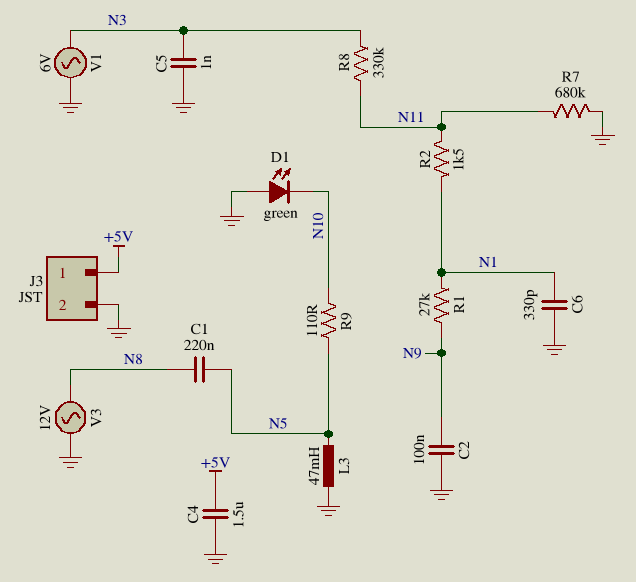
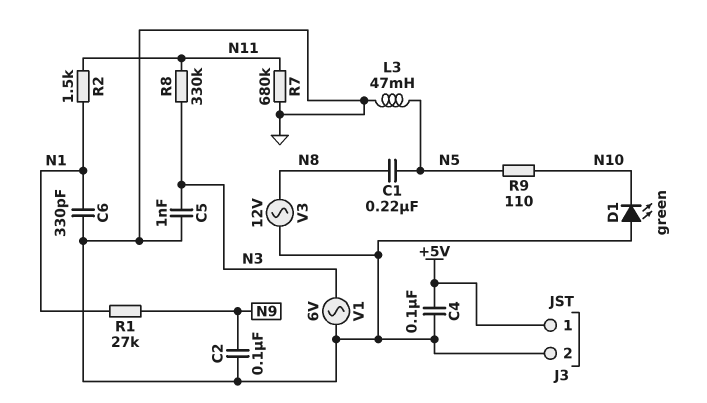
C4: 1.5uF (+5V, GND) -> 100nF (+5V, GND)

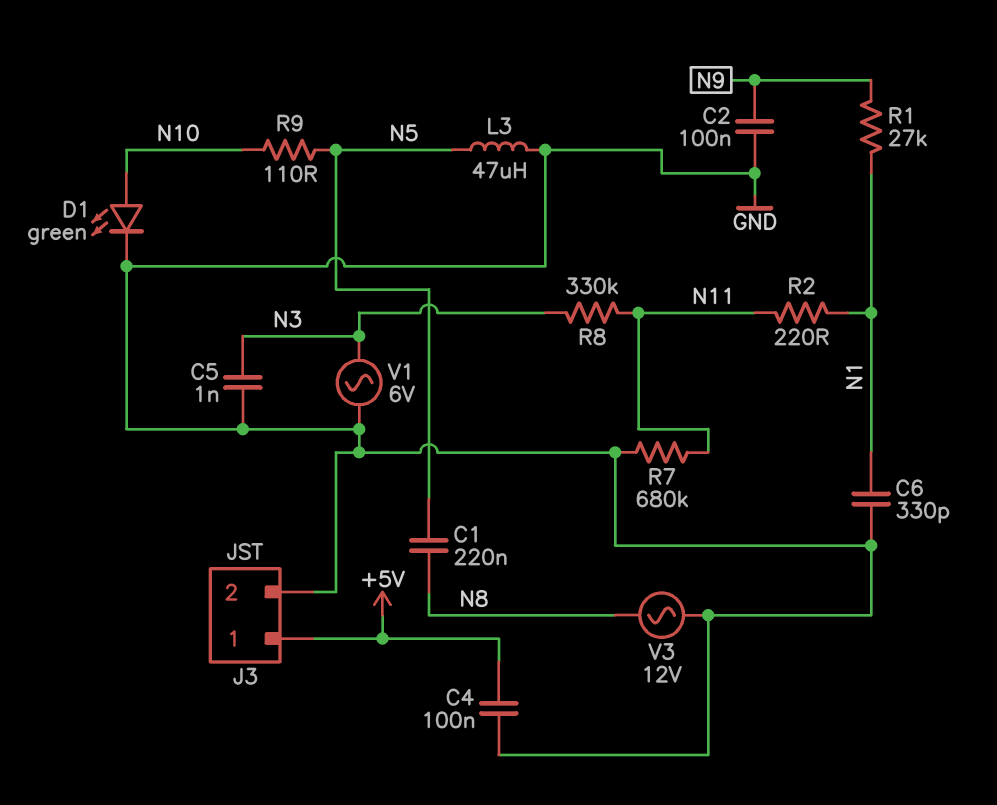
D1: LED green (A GND, K N10) -> LED green (A N10, K GND)
L3: 47mH (GND, N5) -> 47uH (GND, N5)
R2: 1.5k (N1, N11) -> 220 (N1, N11)

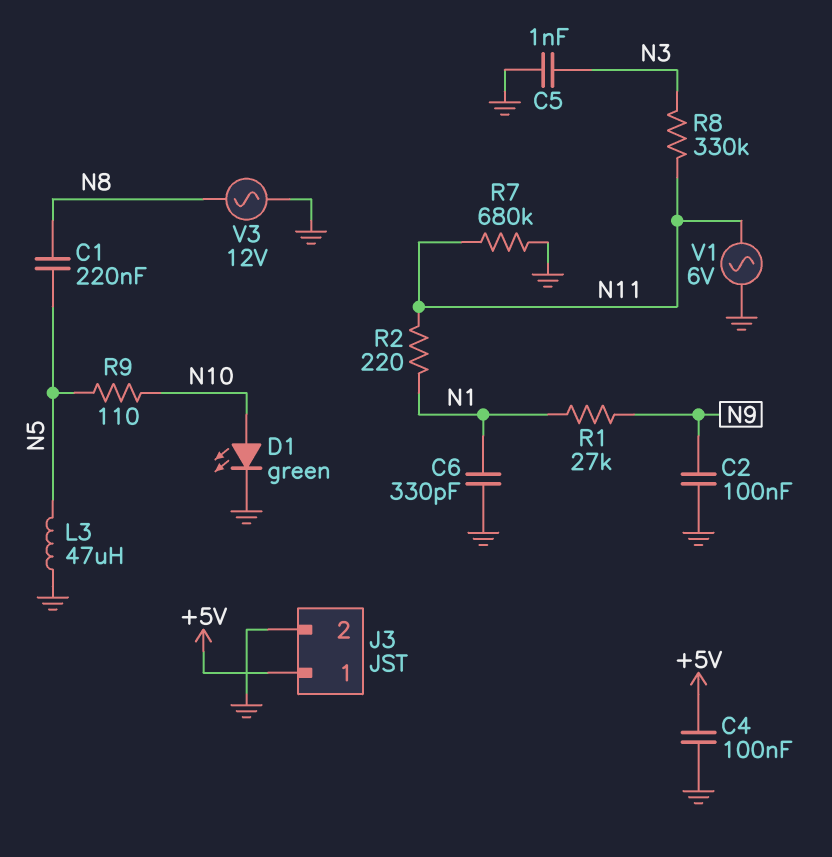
V1: AC 6V (GND, N3) -> AC 6V (GND, N11)

